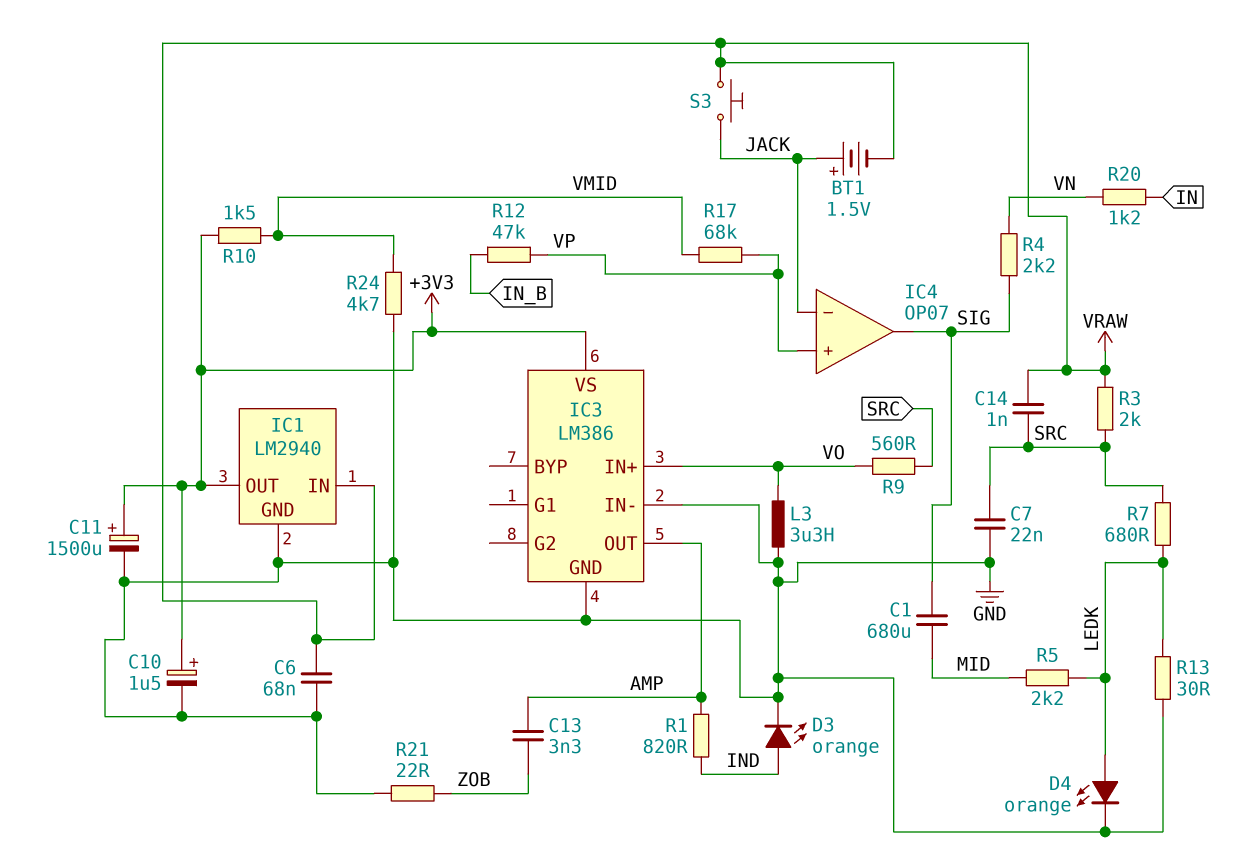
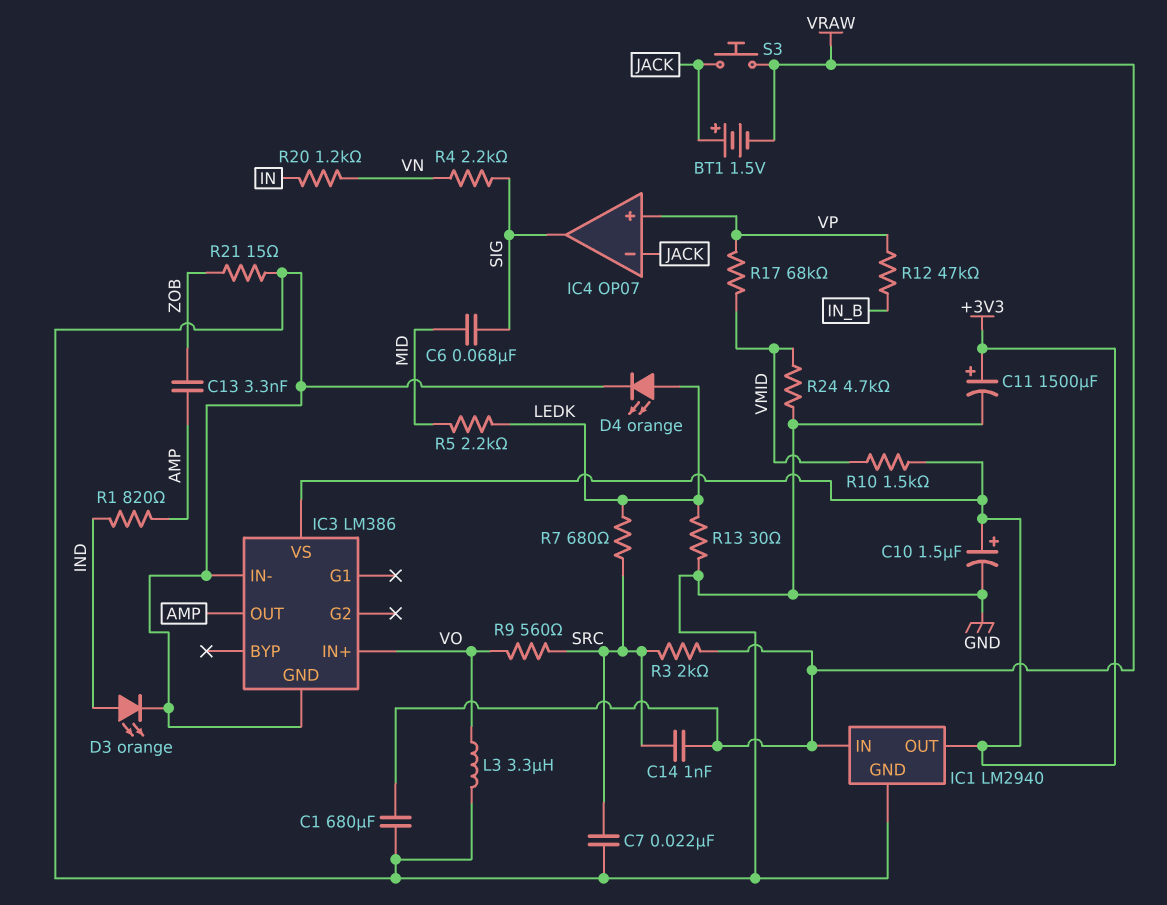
C1: 680uF (MID, SIG) -> 680uF (GND, VRAW)
C6: 68nF (GND, VRAW) -> 68nF (MID, SIG)
R21: 22 (GND, ZOB) -> 15 (GND, ZOB)

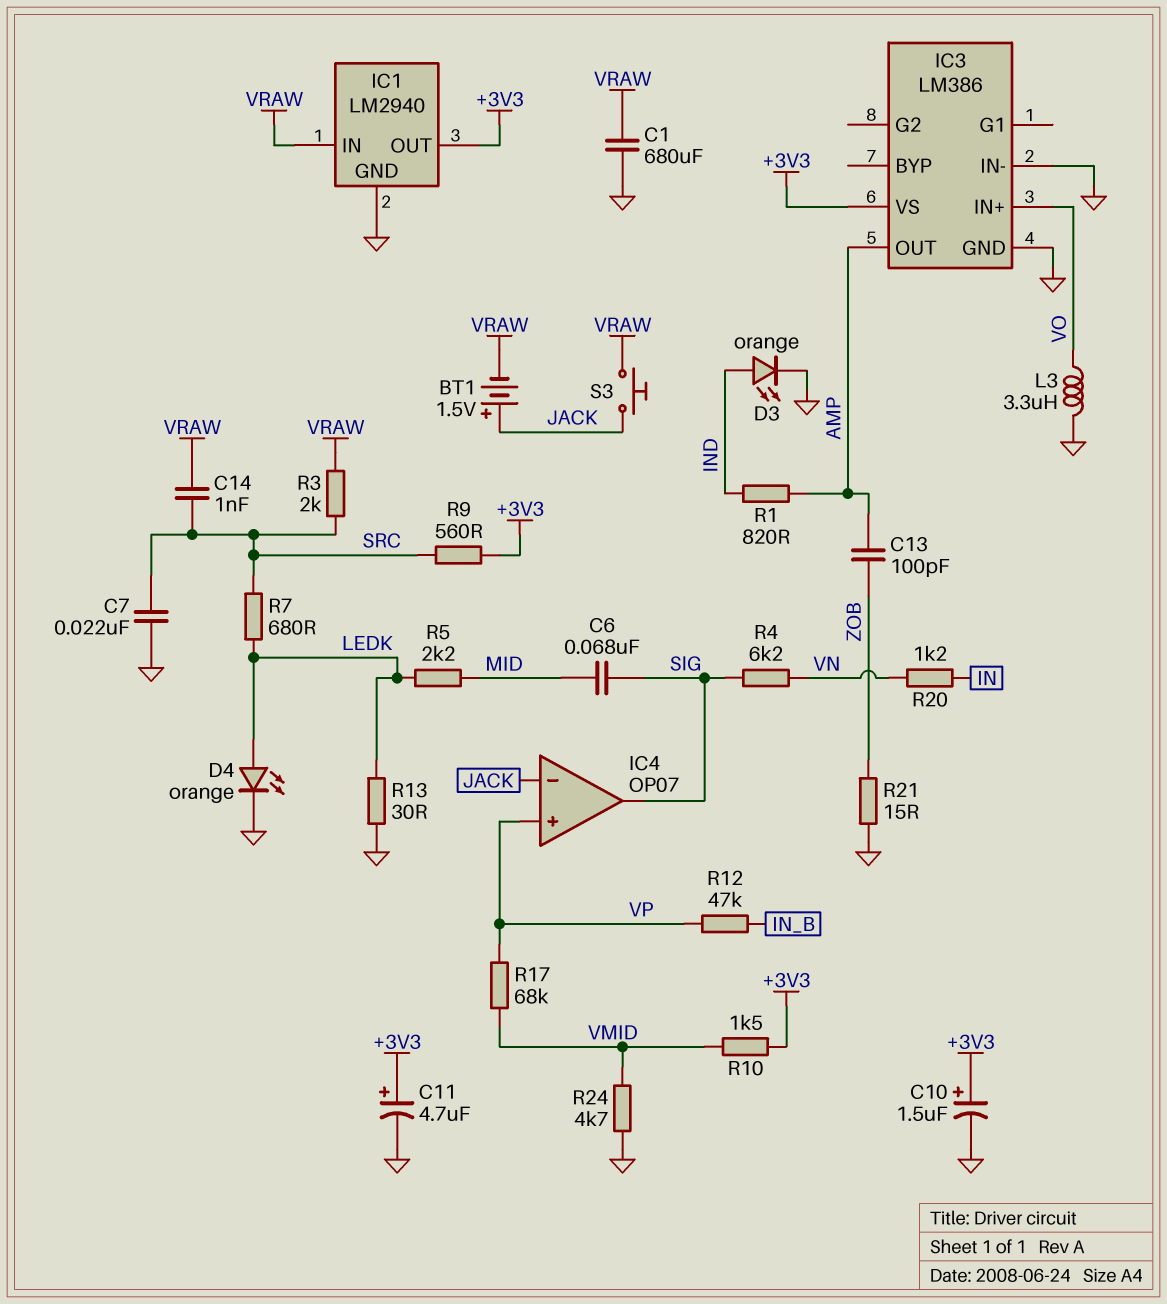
C11: 1500uF (plus +3V3, minus GND) -> 4.7uF (plus +3V3, minus GND)
C13: 3.3nF (AMP, ZOB) -> 100pF (AMP, ZOB)
R4: 2.2k (SIG, VN) -> 6.2k (SIG, VN)
R9: 560 (SRC, VO) -> 560 (+3V3, SRC)

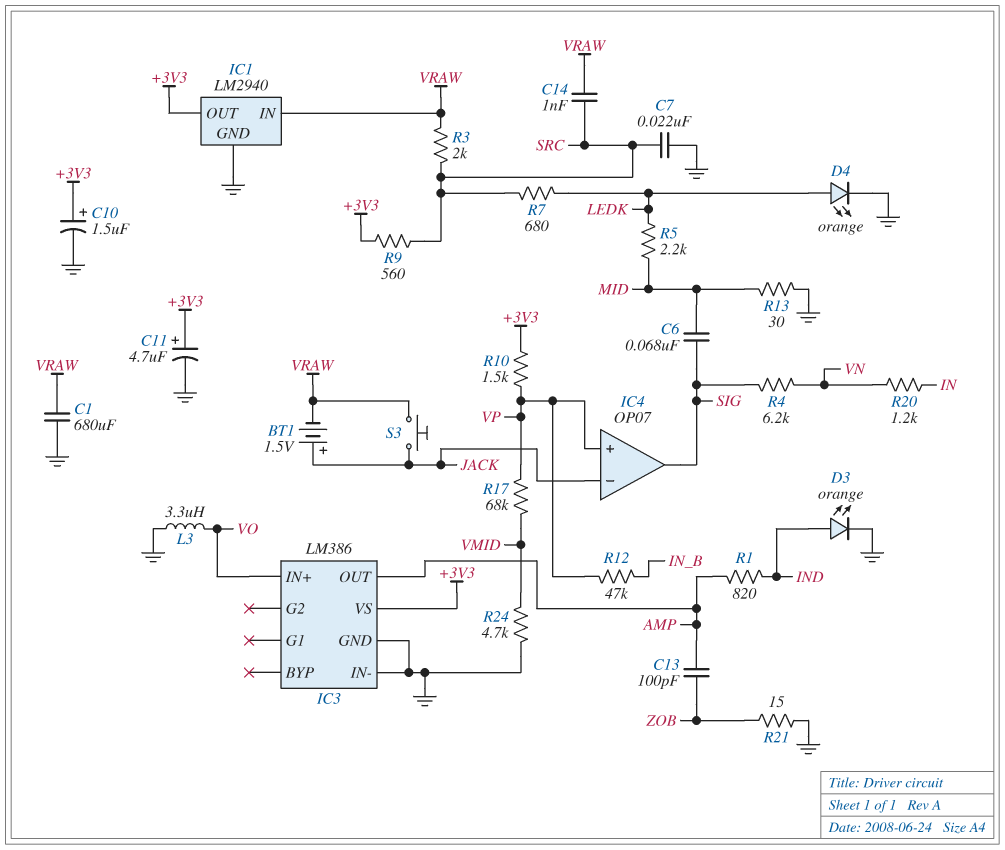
R10: 1.5k (+3V3, VMID) -> 1.5k (+3V3, VP)
R13: 30 (GND, LEDK) -> 30 (GND, MID)

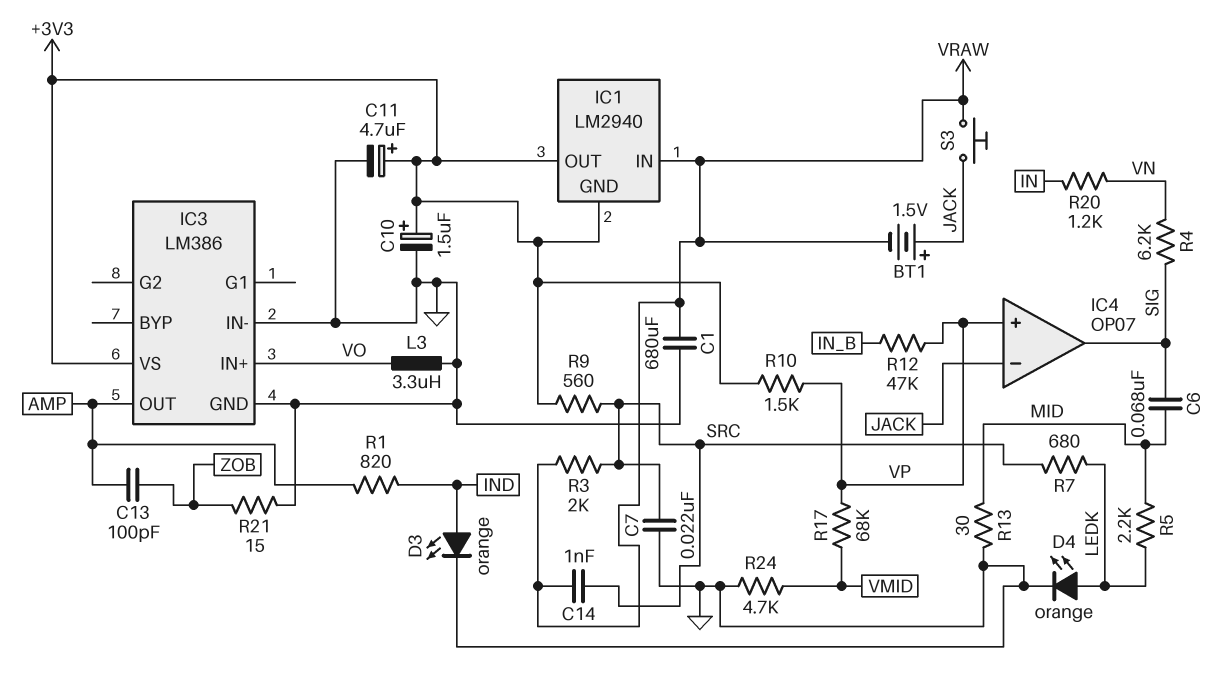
IC1 pin GND: GND -> +3V3

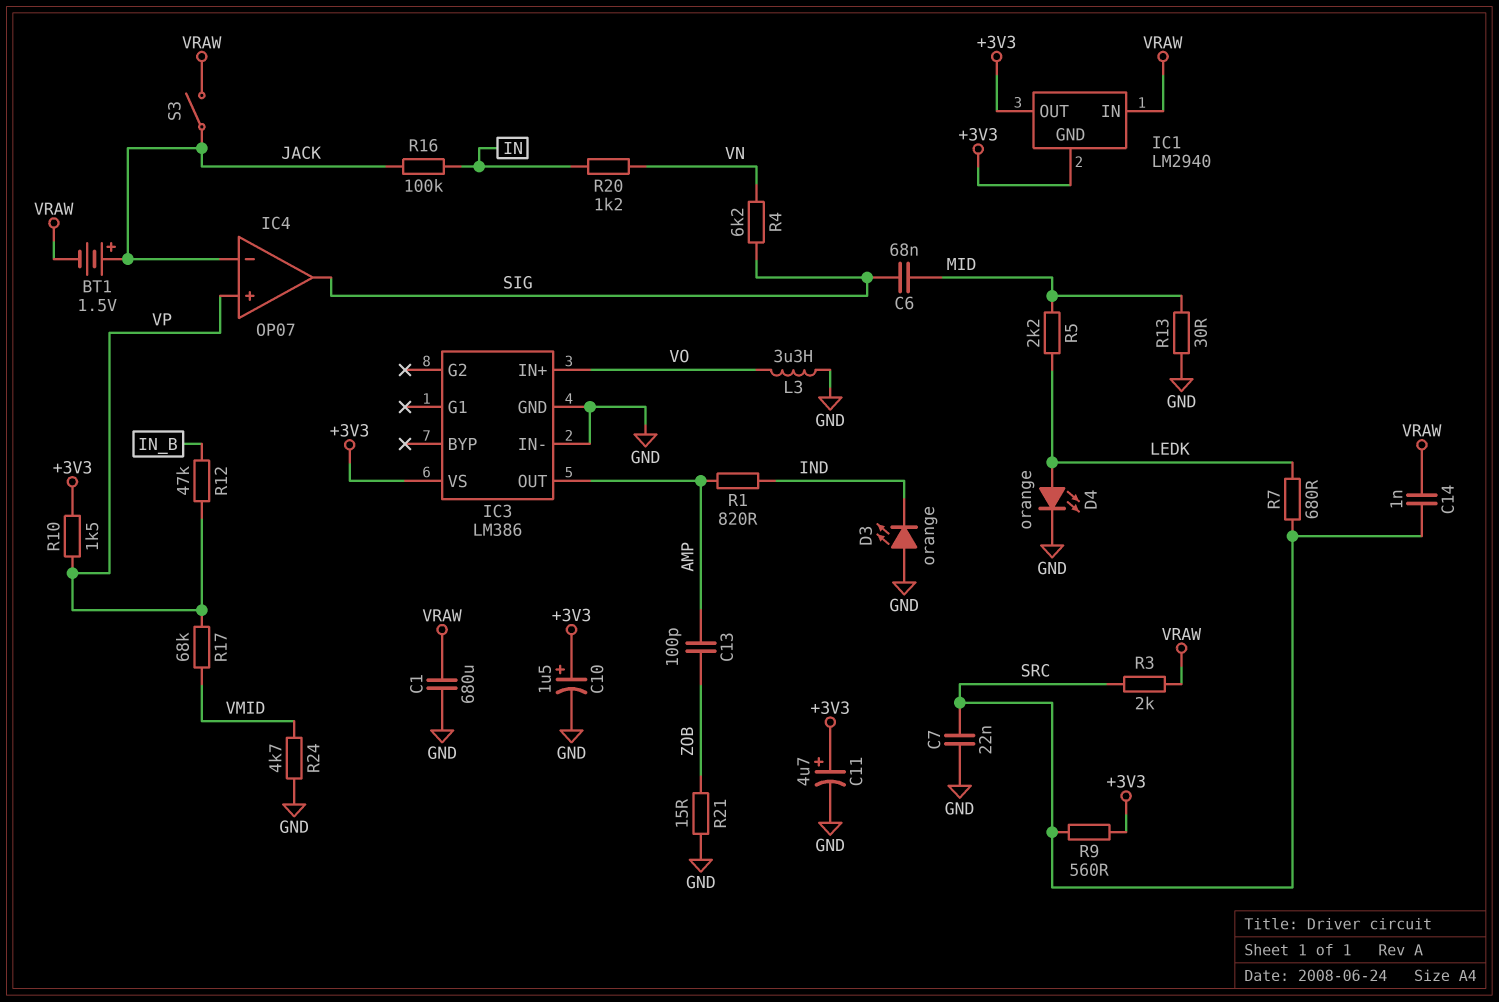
D3: LED orange (A IND, K GND) -> LED orange (A GND, K IND)
R16: none -> 100k (IN, JACK)
S3: button (JACK, VRAW) -> switch (JACK, VRAW)

